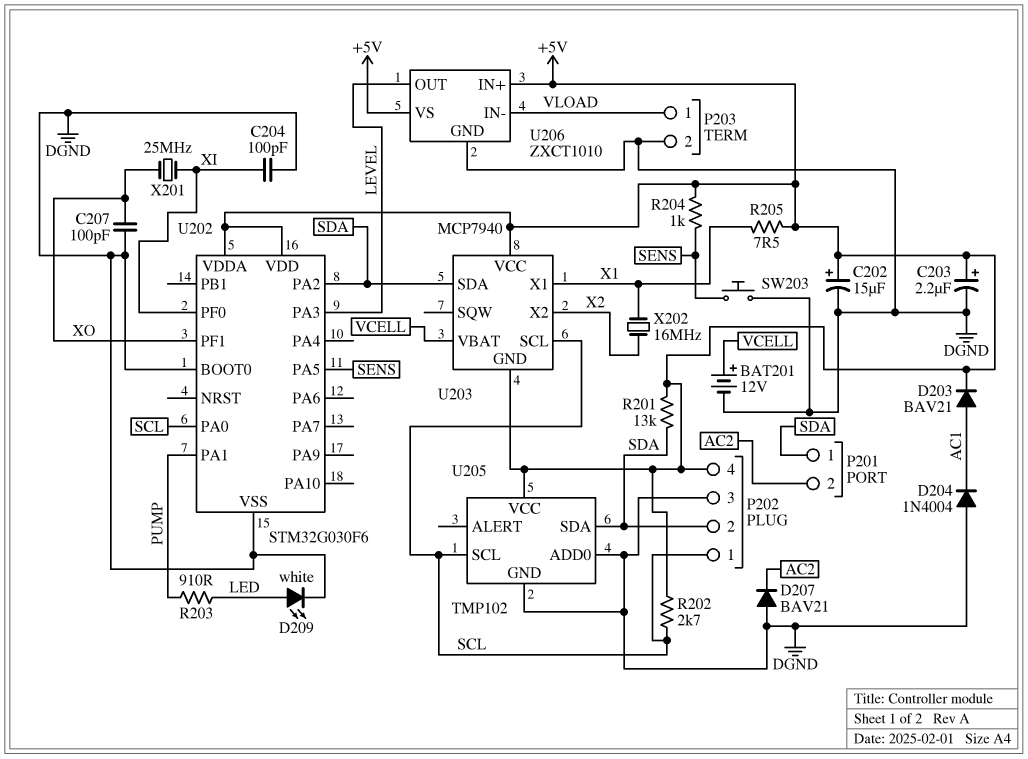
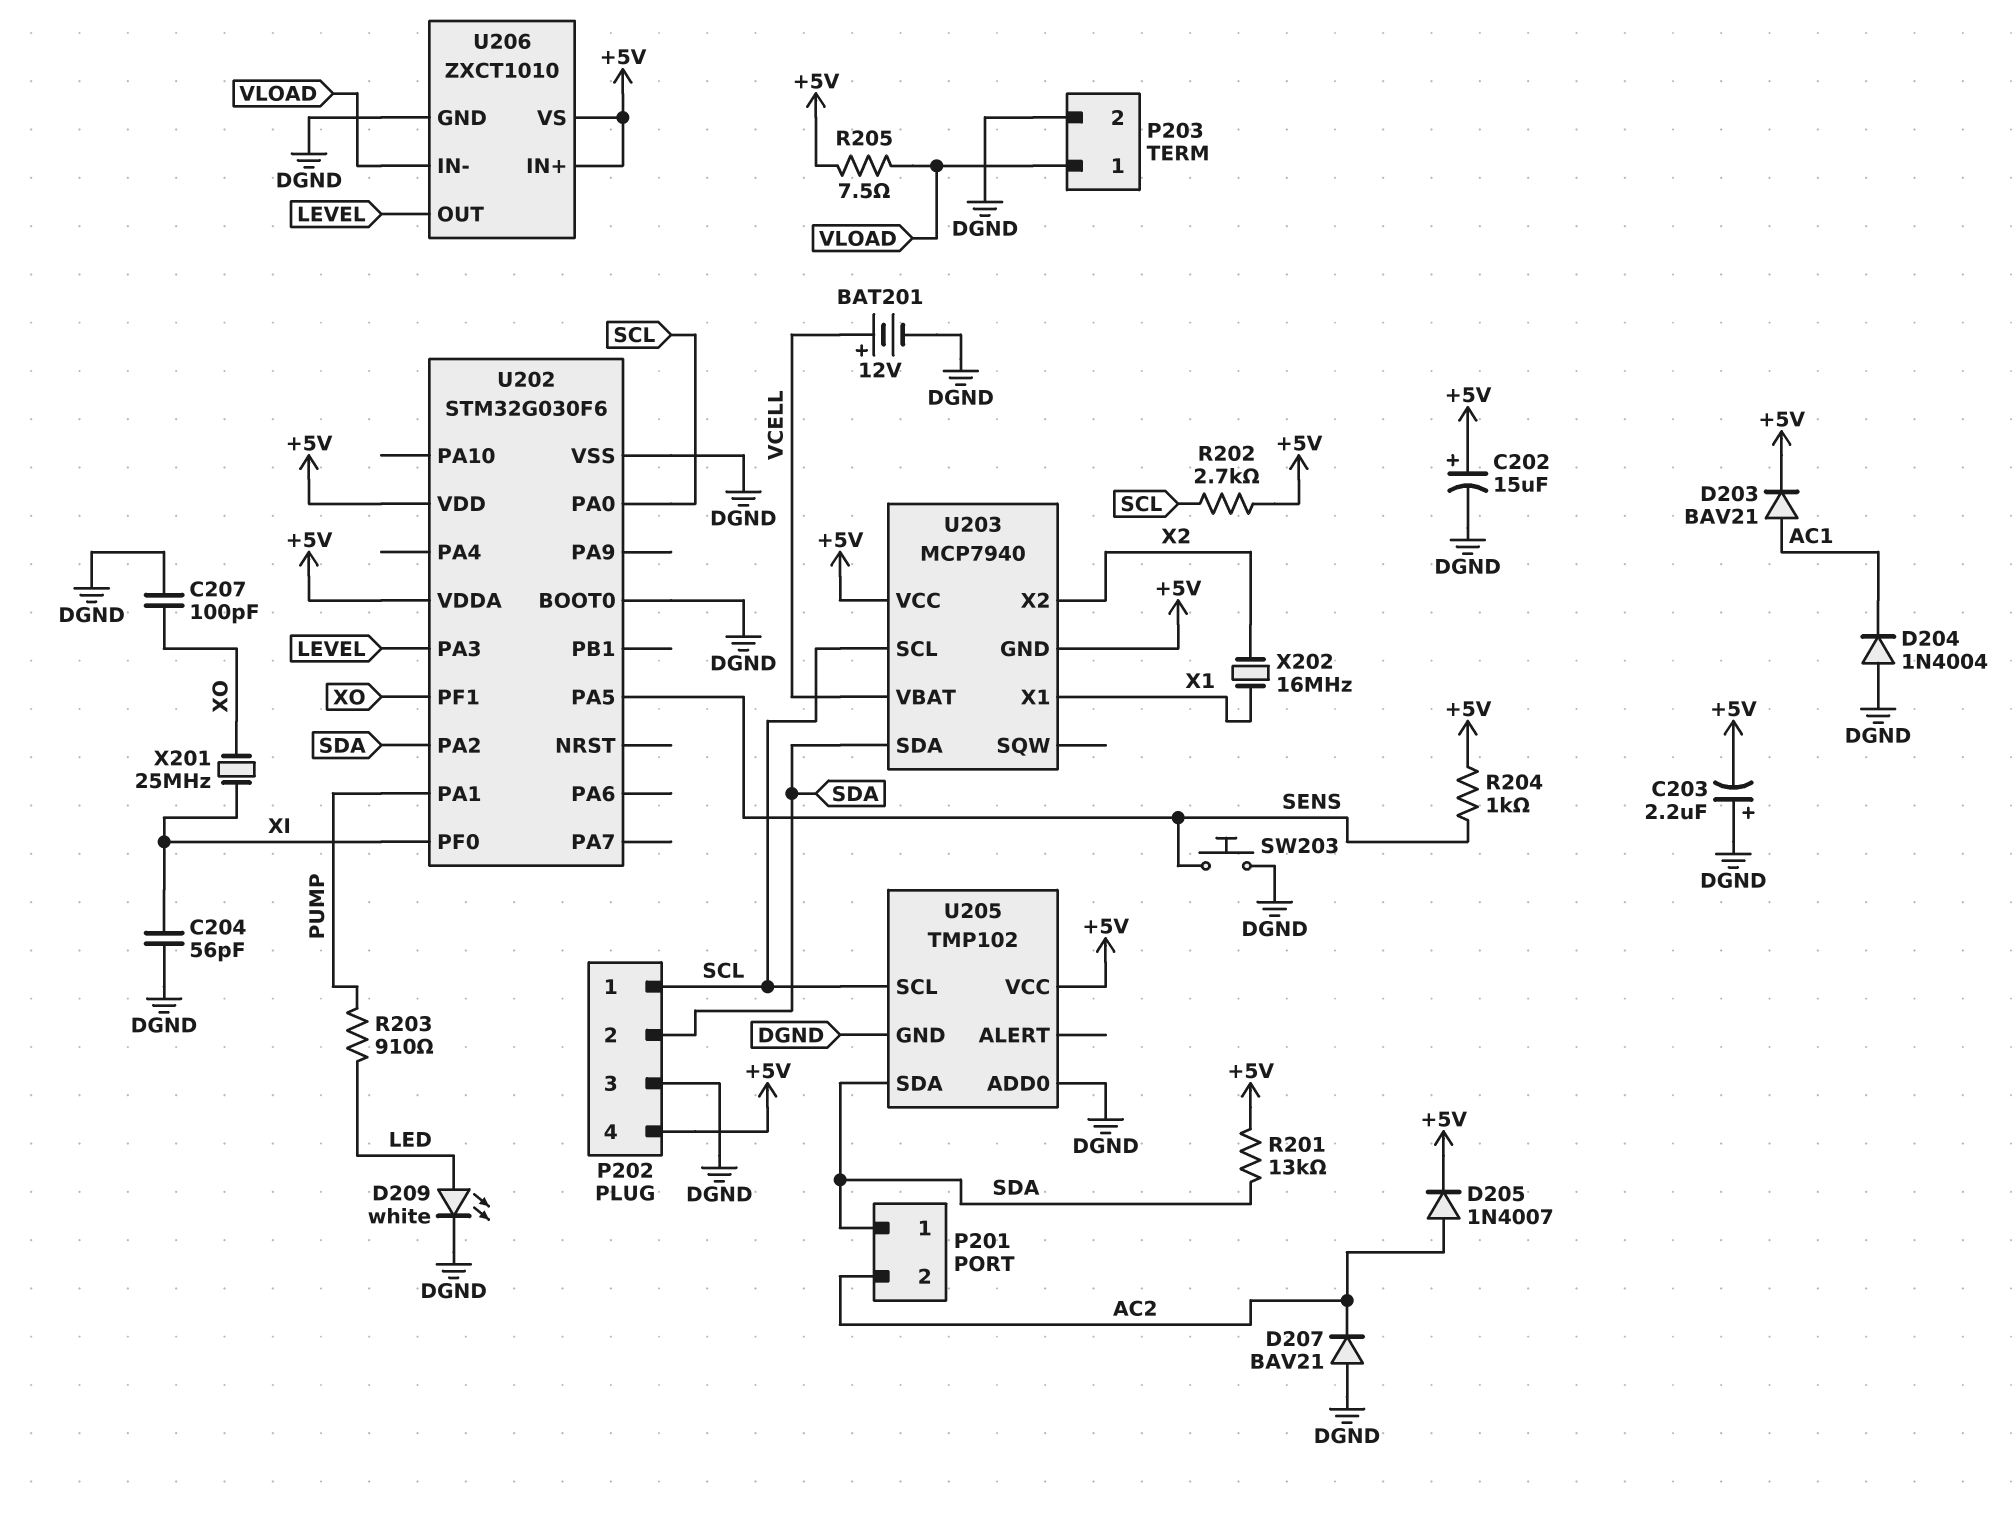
C203: 2.2uF (plus +5V, minus DGND) -> 2.2uF (plus DGND, minus +5V)
C204: 100pF (DGND, XI) -> 56pF (DGND, XI)
D205: none -> diode 1N4007 (A AC2, K +5V)
R205: 7.5 (+5V, X1) -> 7.5 (+5V, VLOAD)

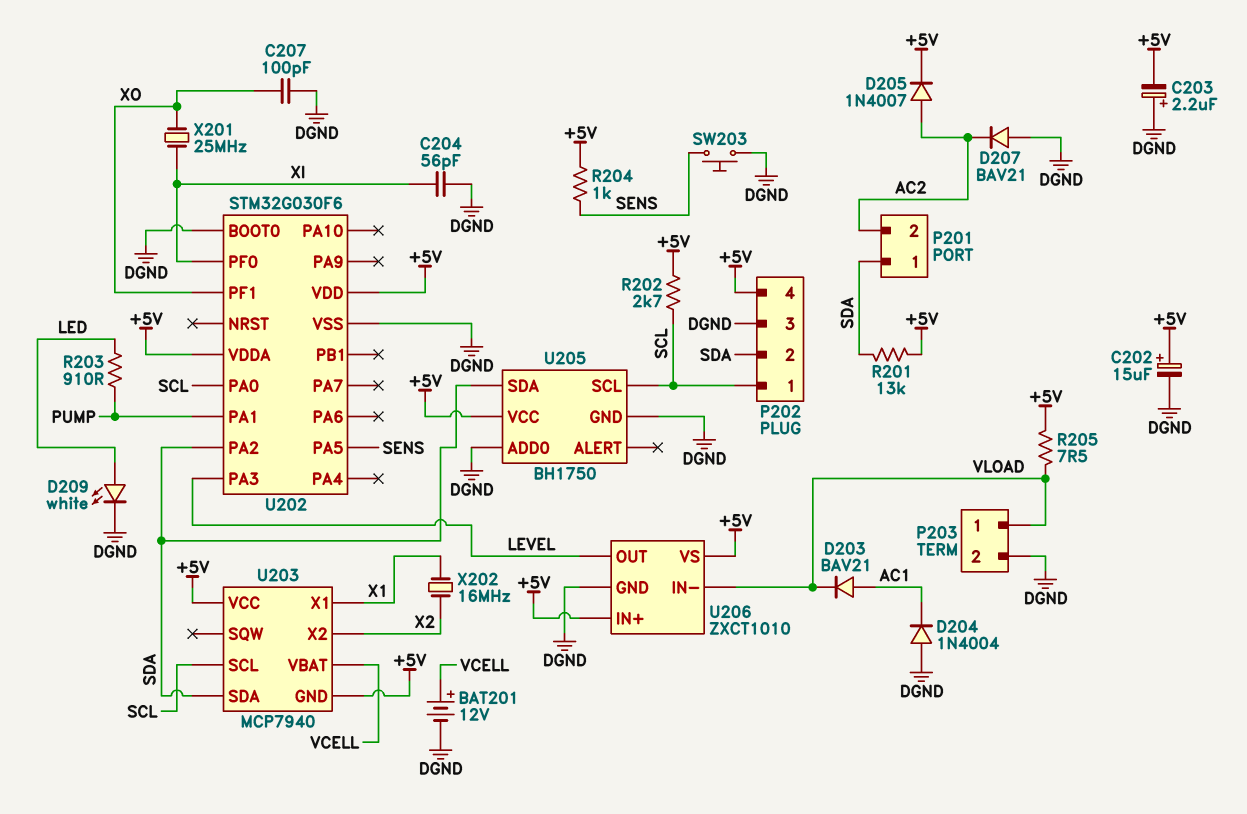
D203: diode BAV21 (A AC1, K +5V) -> diode BAV21 (A AC1, K VLOAD)
U205: TMP102 -> BH1750

